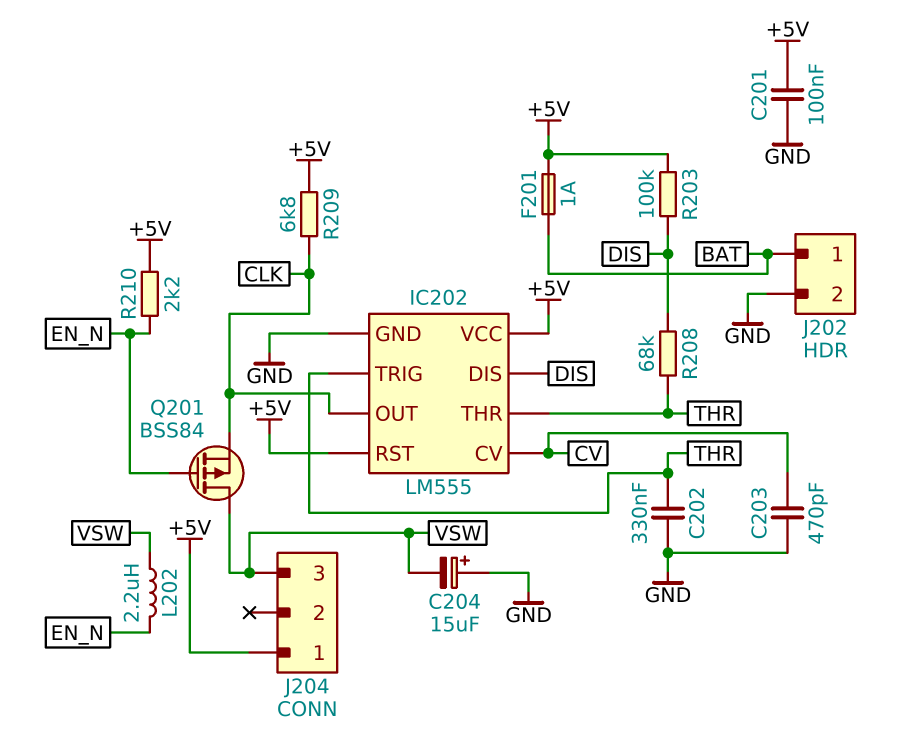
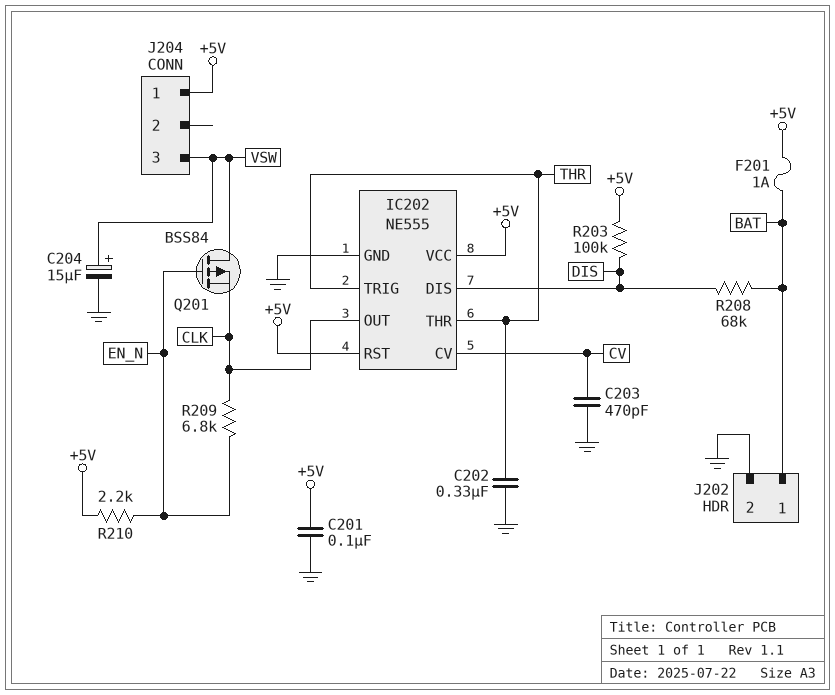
C204: 15uF (plus GND, minus VSW) -> 15uF (plus VSW, minus GND)
IC202: LM555 -> NE555
L202: 2.2uH (EN_N, VSW) -> none
R208: 68k (DIS, THR) -> 68k (BAT, DIS)
R209: 6.8k (+5V, CLK) -> 6.8k (CLK, EN_N)

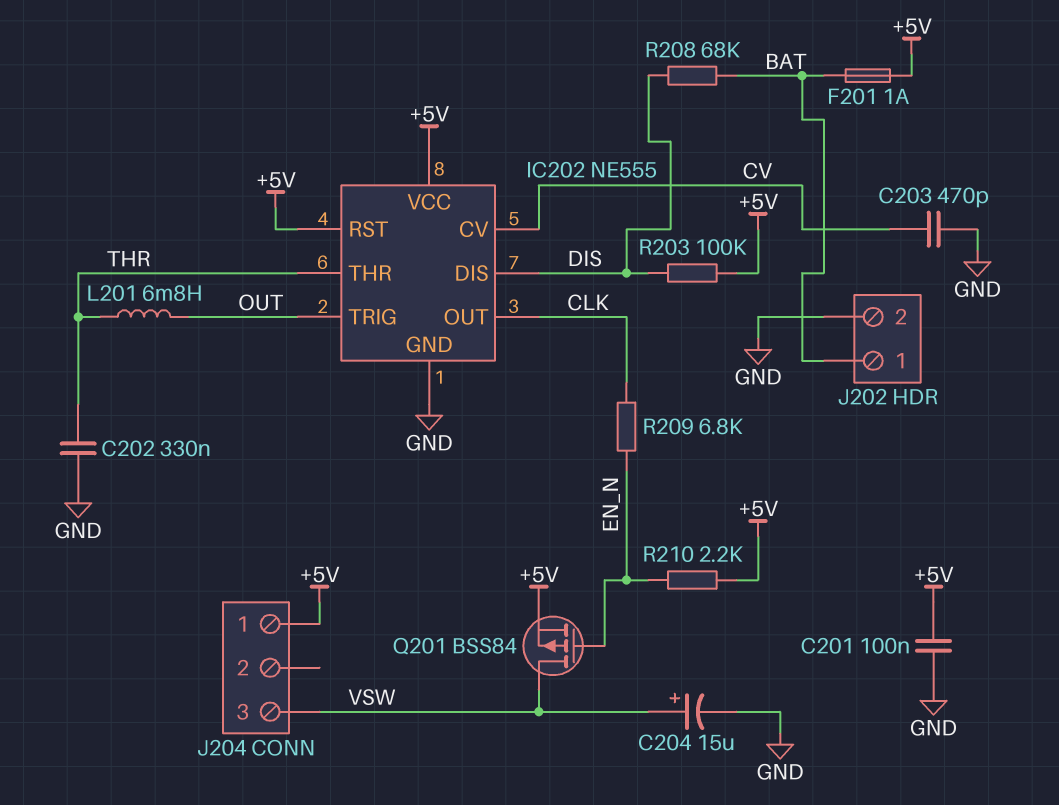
IC202 pin TRIG: THR -> OUT
L201: none -> 6.8mH (OUT, THR)
Q201: PMOS BSS84 (G EN_N, D VSW, S CLK) -> PMOS BSS84 (G EN_N, D VSW, S +5V)

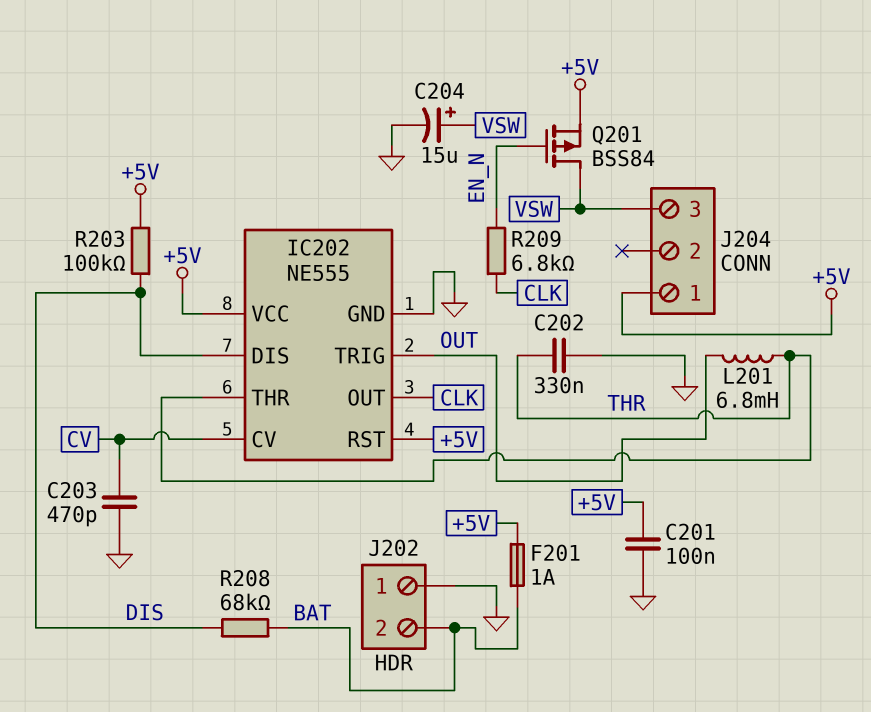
J202 pin 1: BAT -> GND
J202 pin 2: GND -> BAT
R210: 2.2k (+5V, EN_N) -> none

